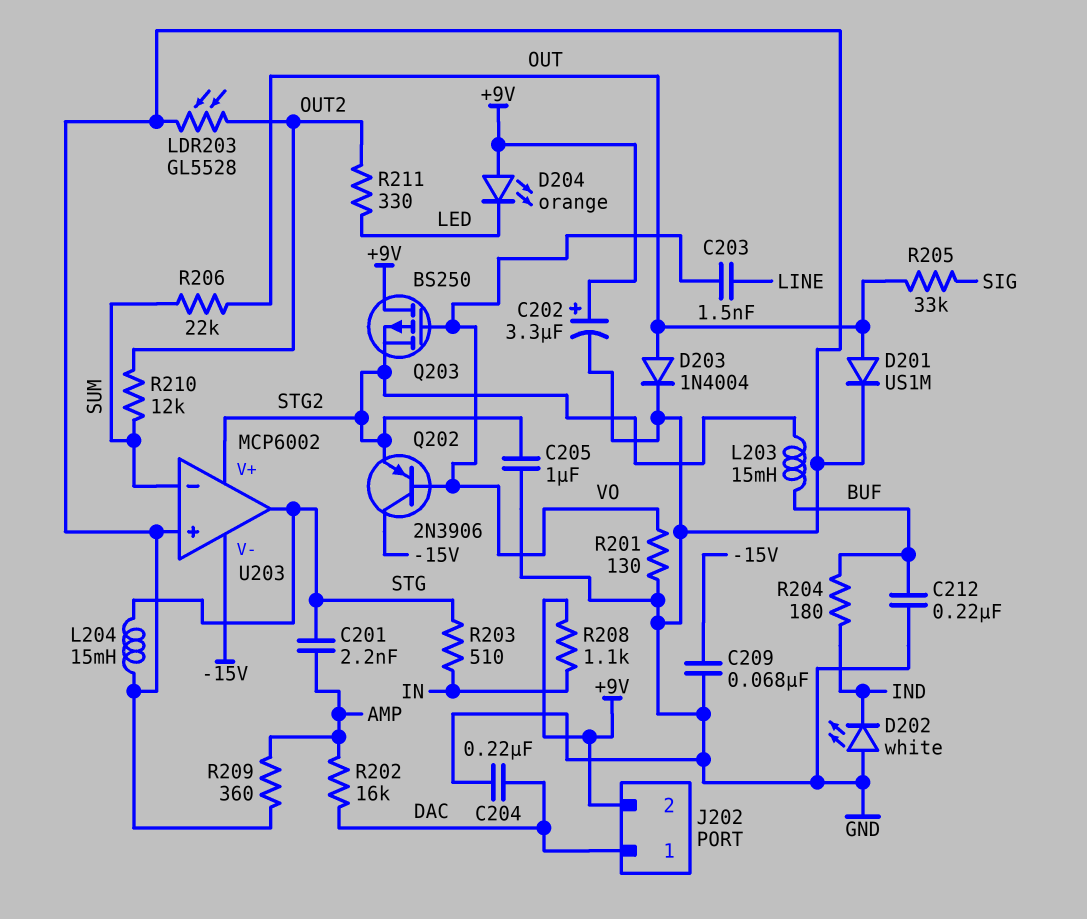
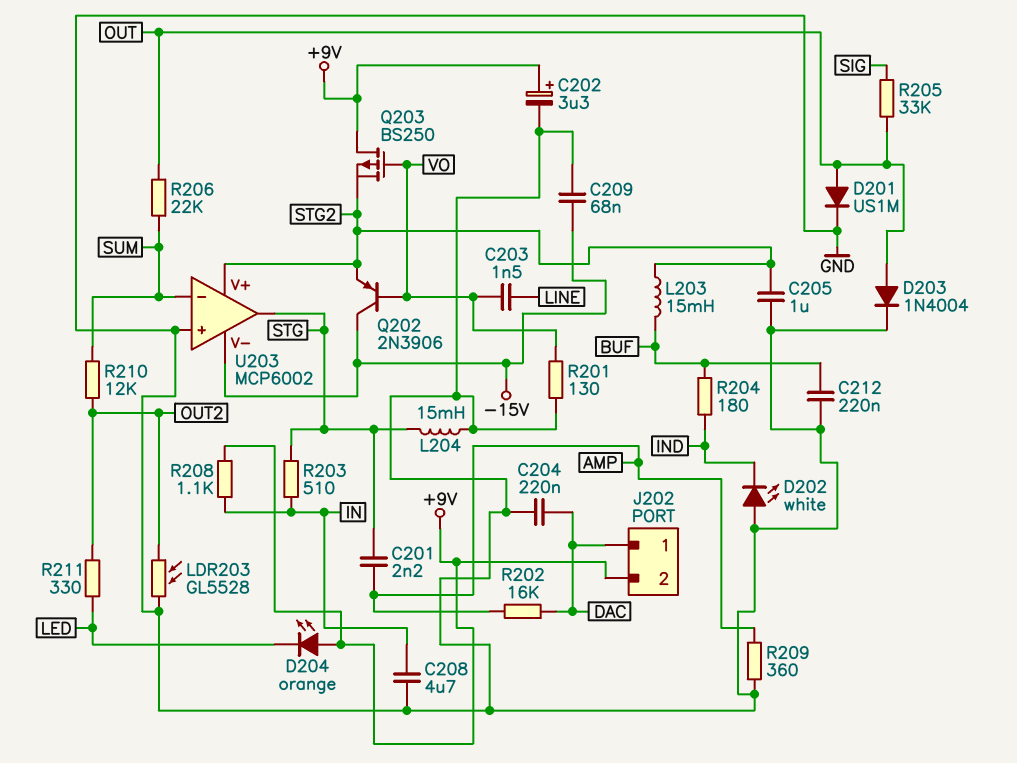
C208: none -> 4.7uF (GND, IN)

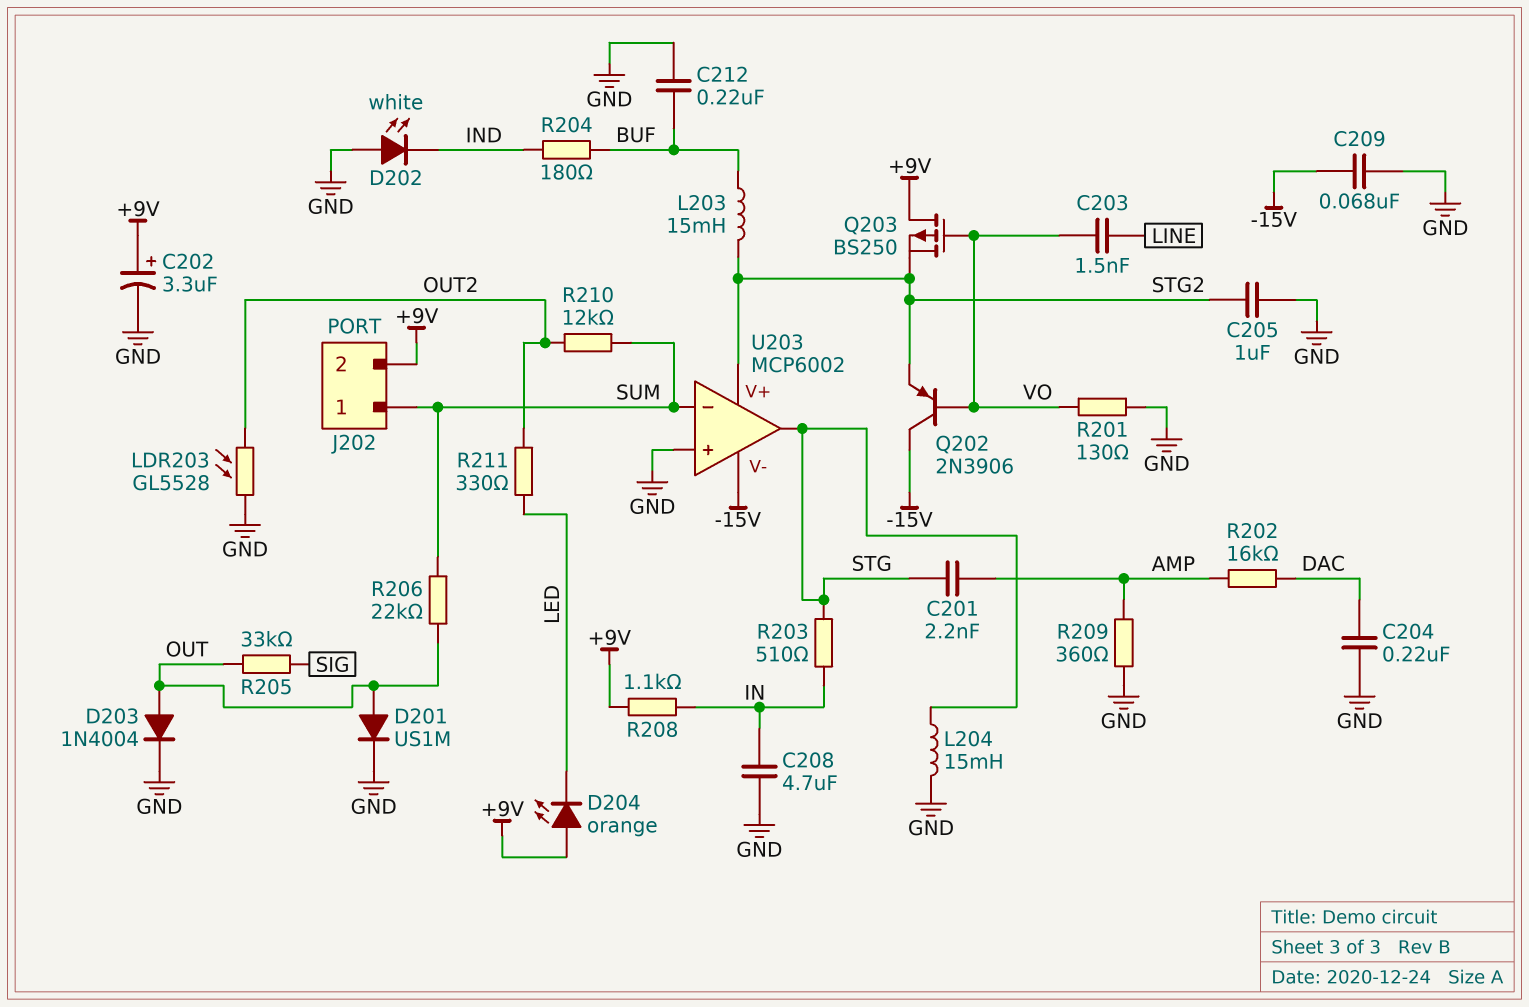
J202 pin 1: DAC -> SUM

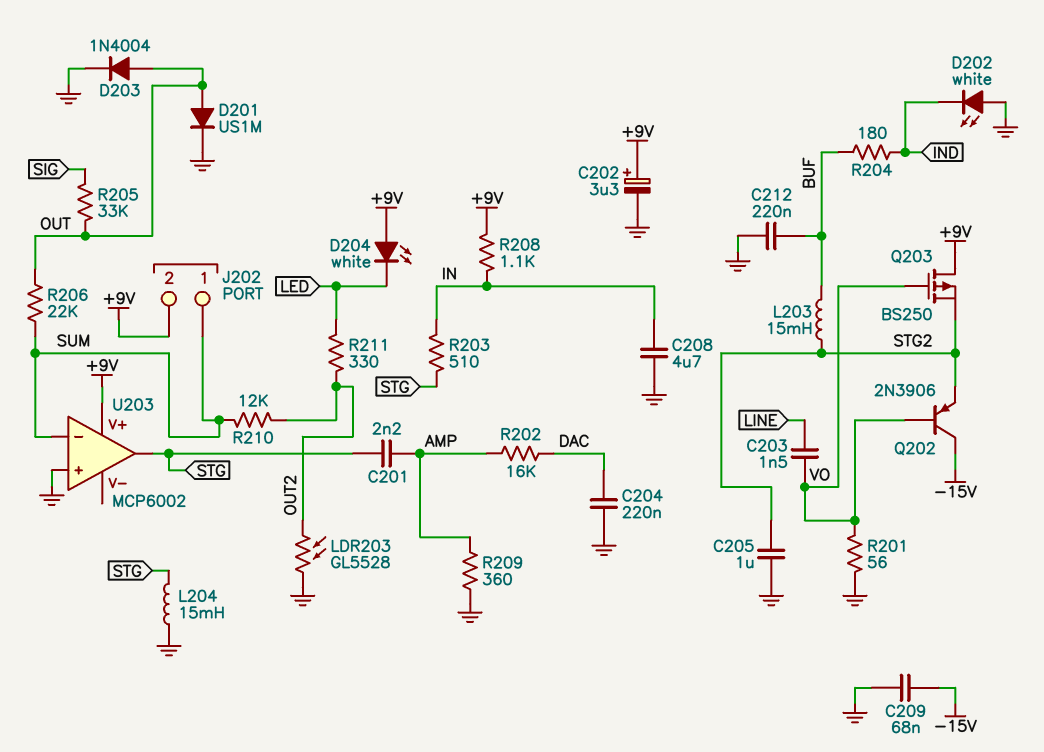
D204: LED orange (A +9V, K LED) -> LED white (A +9V, K LED)
R201: 130 (GND, VO) -> 56 (GND, VO)
U203 pin V+: STG2 -> +9V
U203 pin V-: -15V -> none

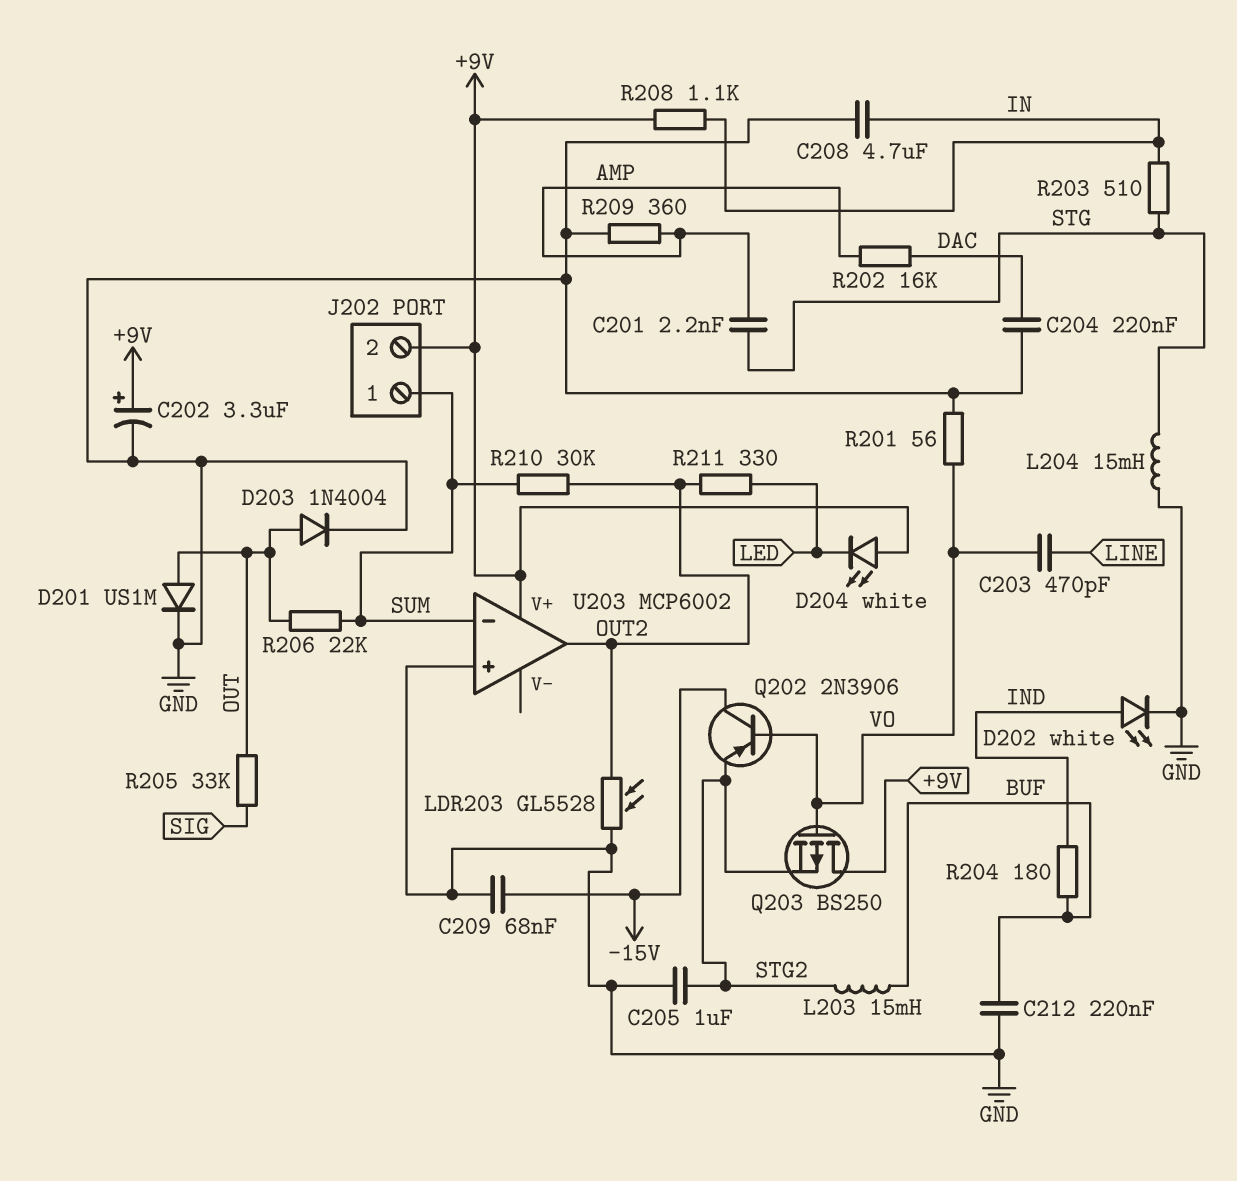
C203: 1.5nF (LINE, VO) -> 470pF (LINE, VO)
D202: LED white (A GND, K IND) -> LED white (A IND, K GND)
R210: 12k (OUT2, SUM) -> 30k (OUT2, SUM)
U203 pin out: STG -> OUT2

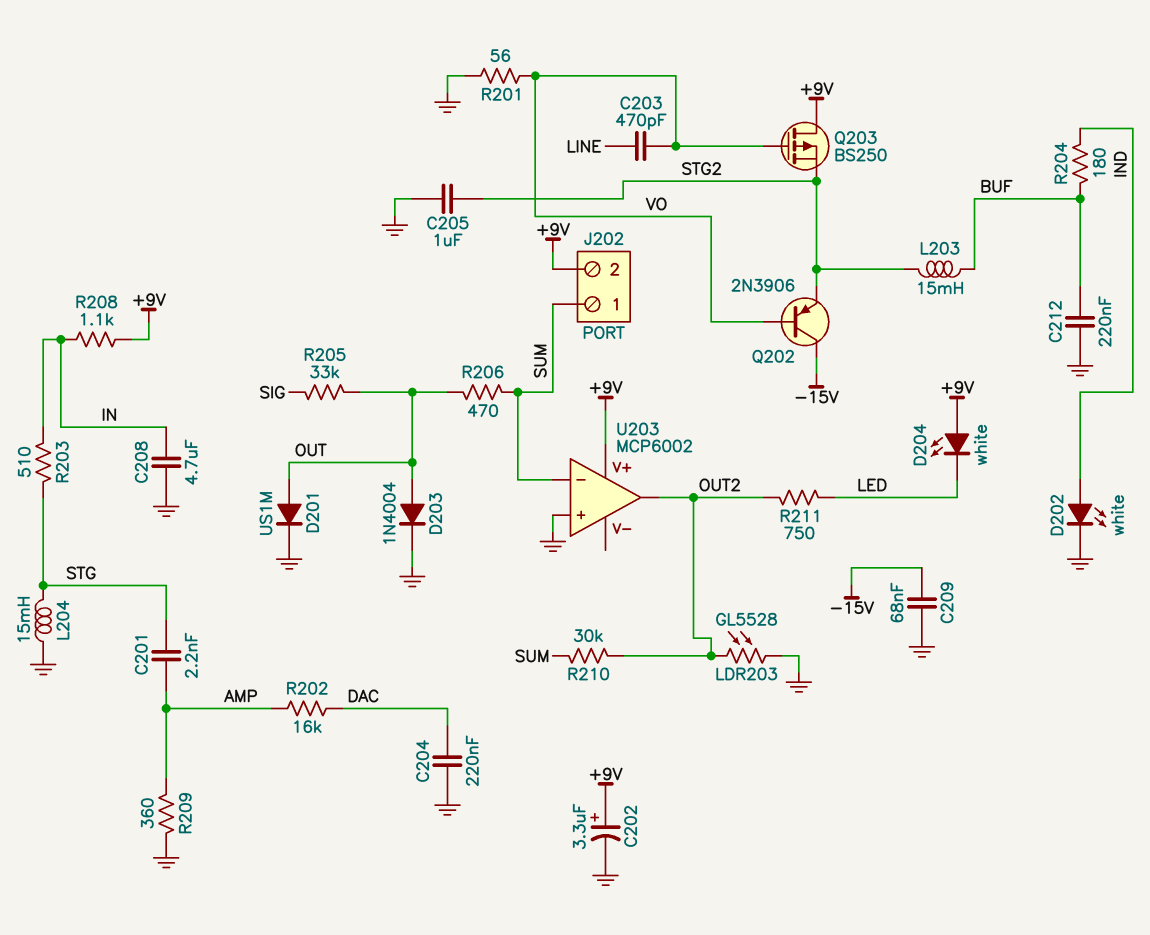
R206: 22k (OUT, SUM) -> 470 (OUT, SUM)
R211: 330 (LED, OUT2) -> 750 (LED, OUT2)

